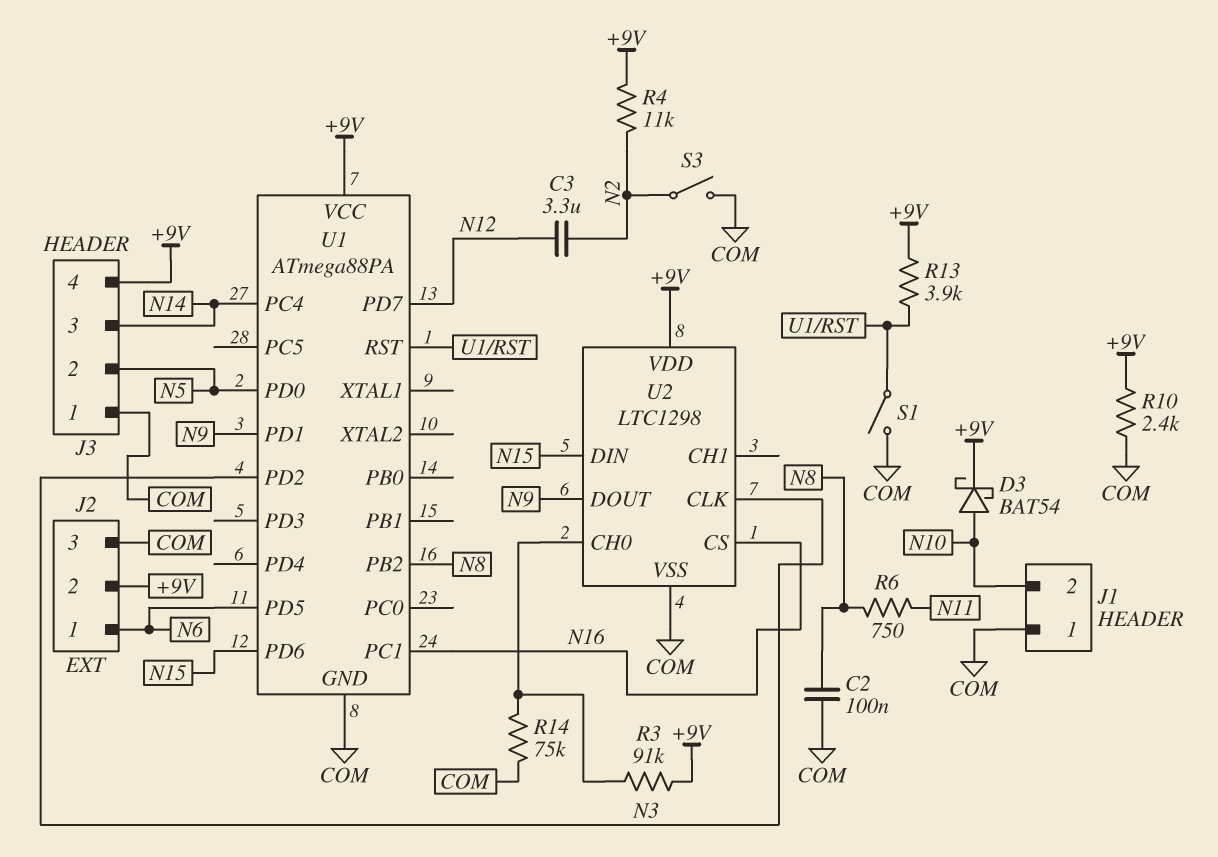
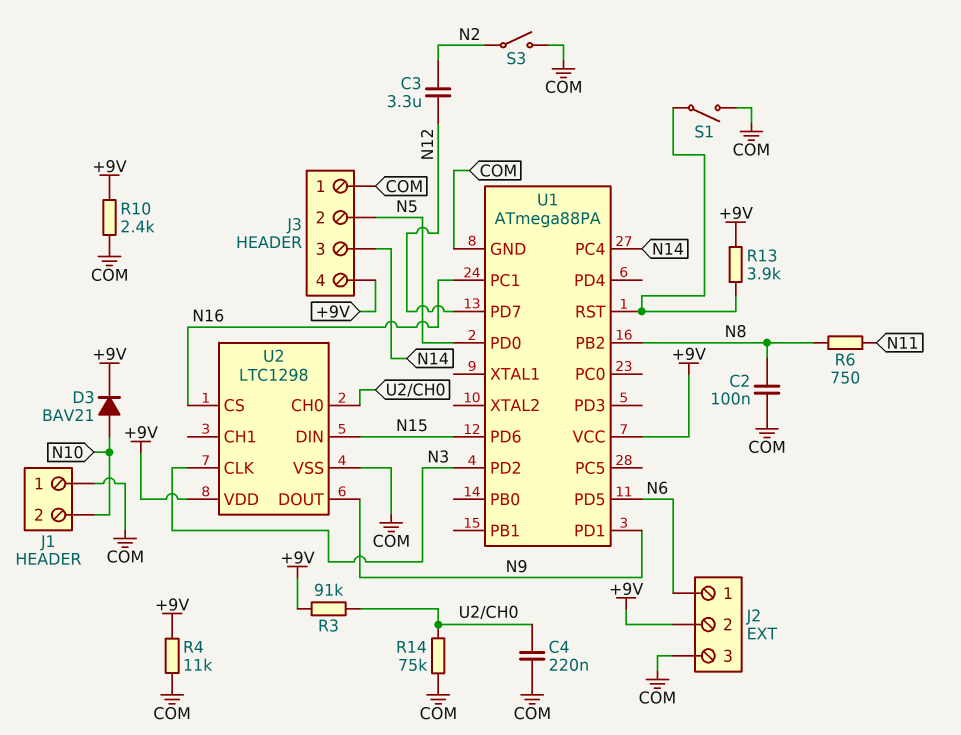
C4: none -> 220nF (COM, U2/CH0)
D3: schottky BAT54 (A N10, K +9V) -> diode BAV21 (A N10, K +9V)
R4: 11k (+9V, N2) -> 11k (+9V, COM)

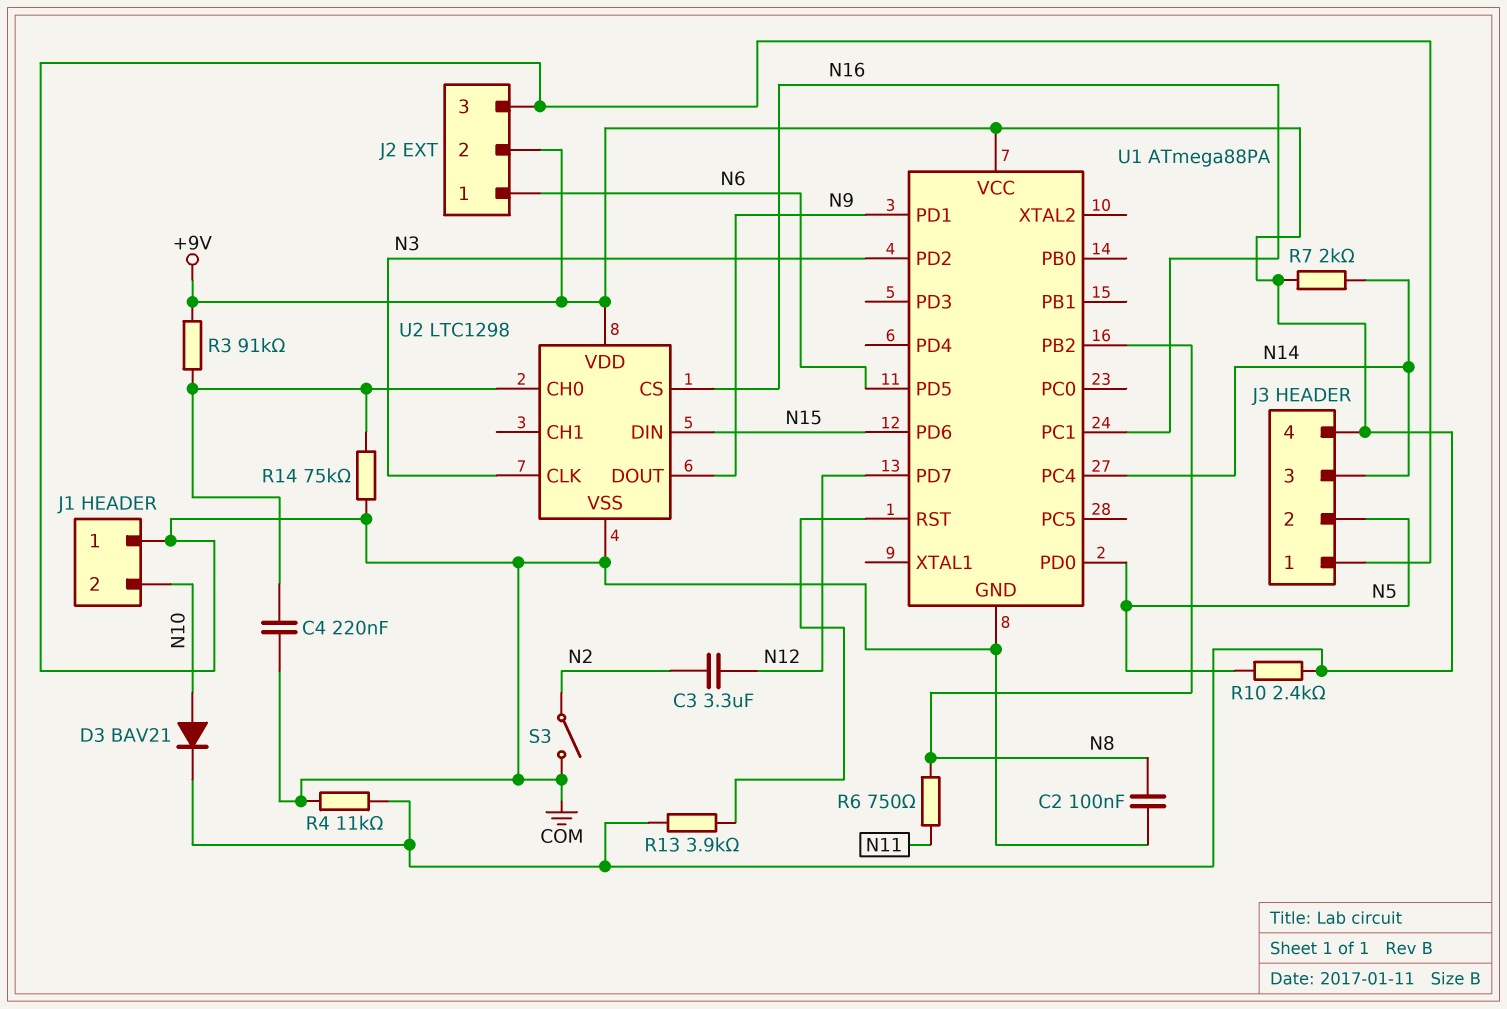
R7: none -> 2k (+9V, N14)
R10: 2.4k (+9V, COM) -> 2.4k (+9V, N5)
S1: switch (COM, U1/RST) -> none

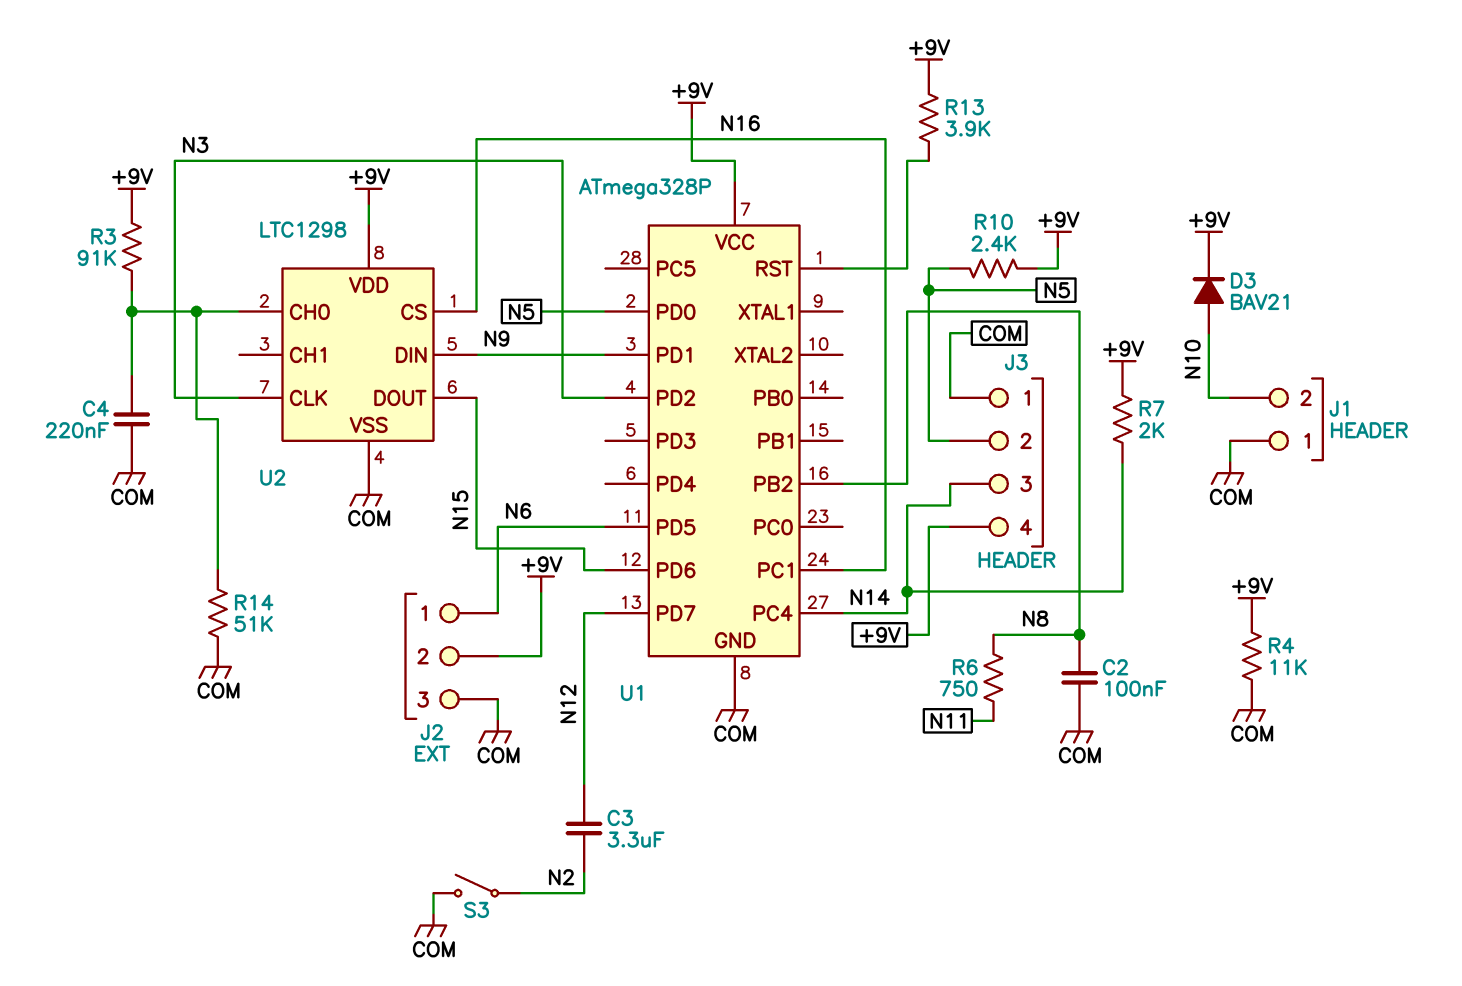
R14: 75k (COM, U2/CH0) -> 51k (COM, U2/CH0)
U1: ATmega88PA -> ATmega328P
U2 pin DIN: N15 -> N9
U2 pin DOUT: N9 -> N15

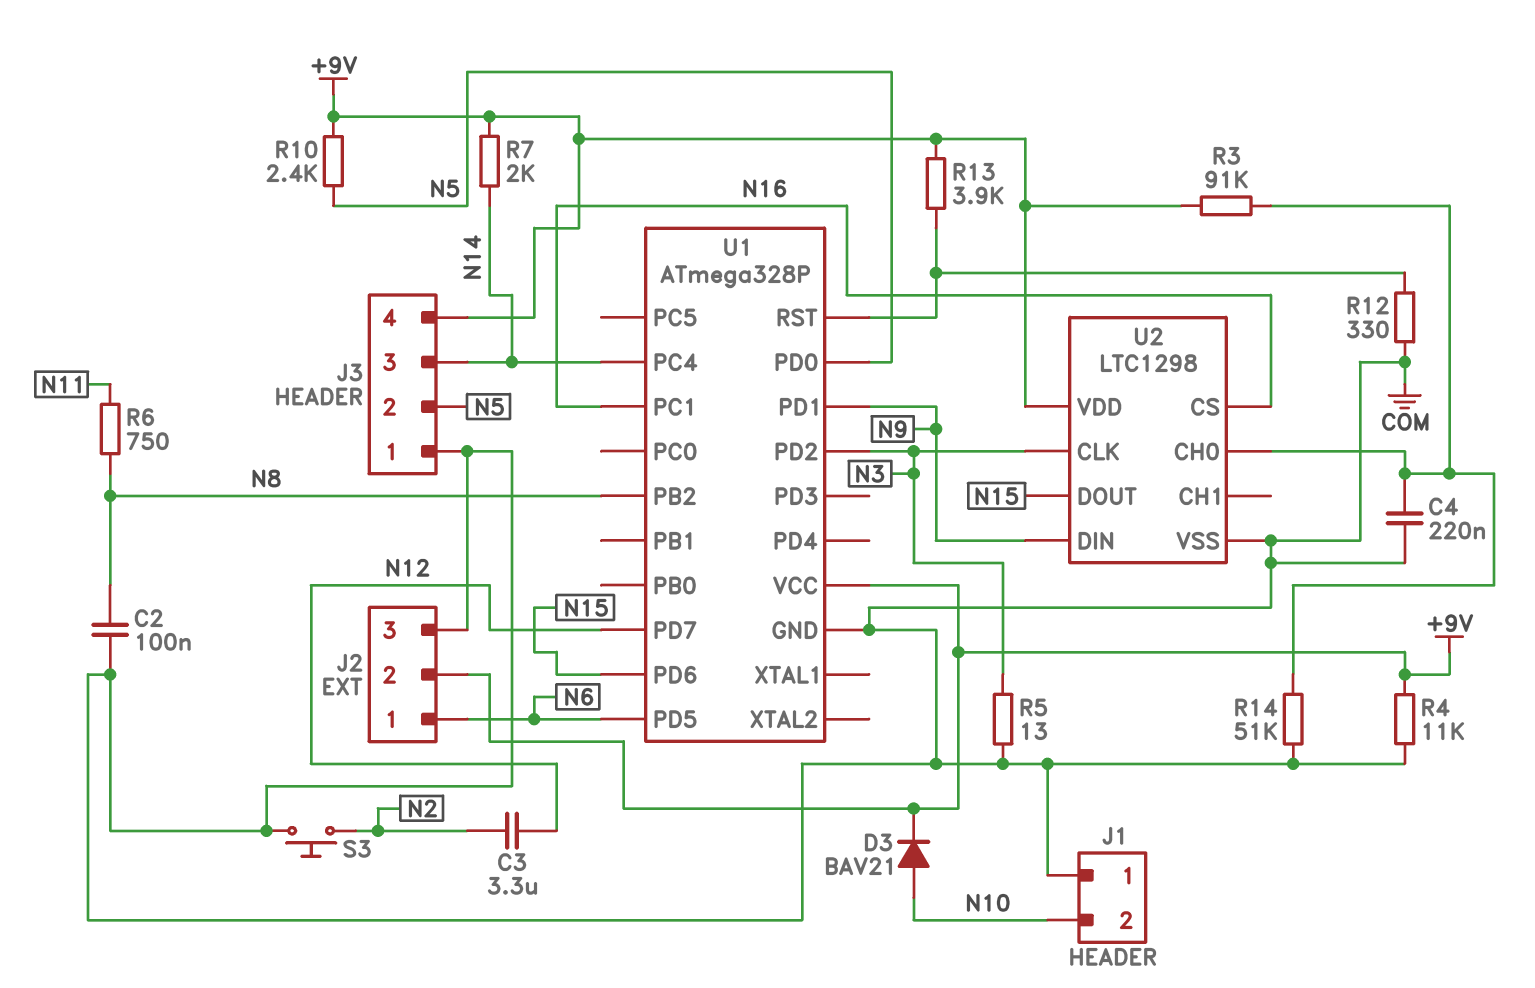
R5: none -> 13 (COM, N3)
R12: none -> 330 (COM, U1/RST)
S3: switch (COM, N2) -> button (COM, N2)

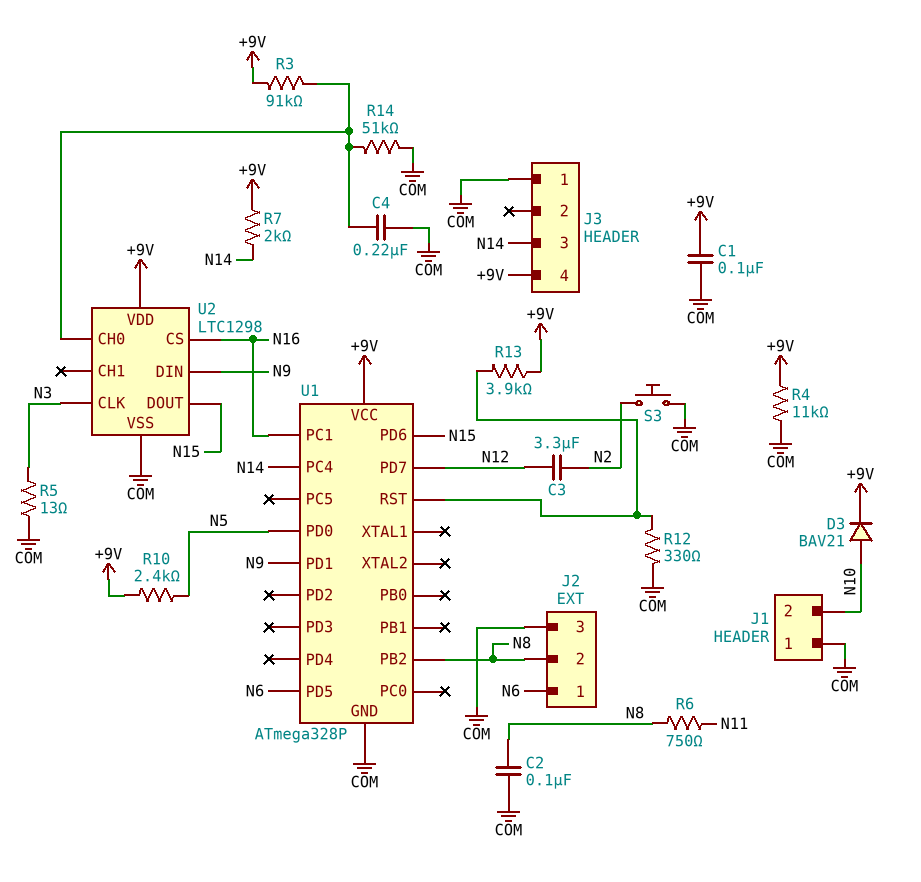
C1: none -> 100nF (+9V, COM)
J2 pin 2: +9V -> N8
J3 pin 2: N5 -> none
U1 pin PD2: N3 -> none

